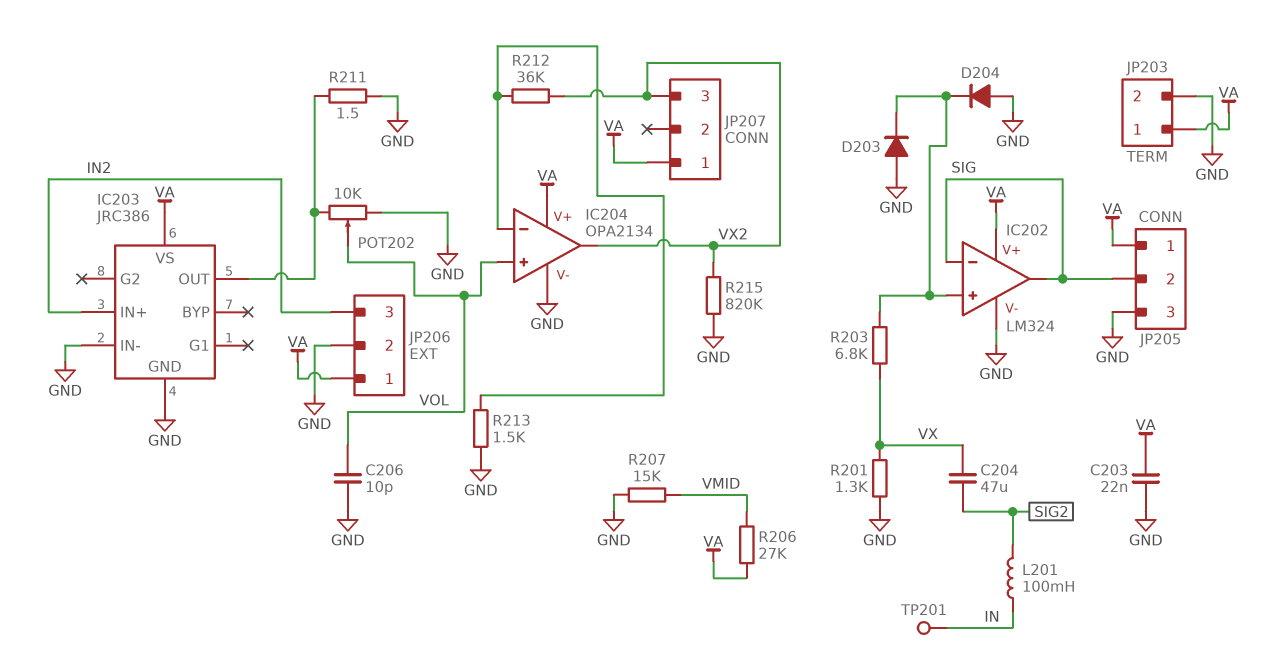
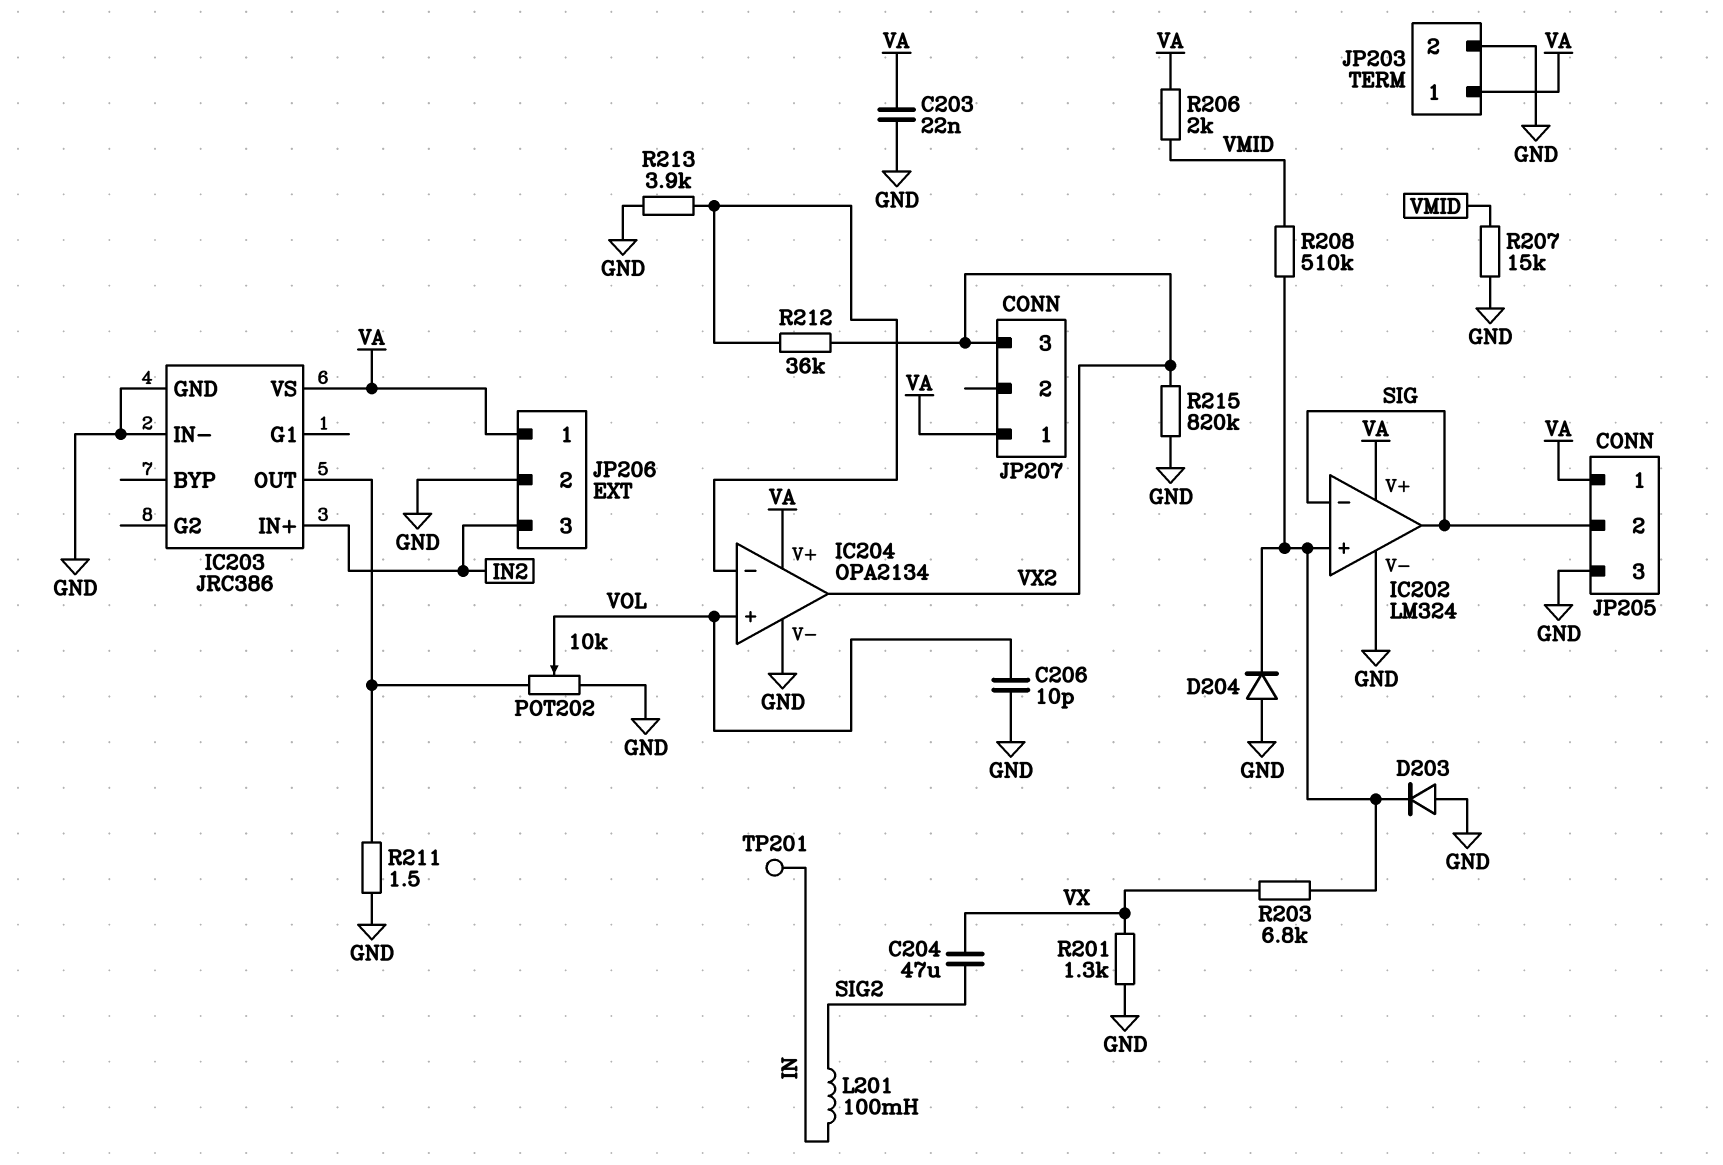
R206: 27k (VA, VMID) -> 2k (VA, VMID)
R208: none -> 510k (IC202/in+, VMID)
R213: 1.5k (GND, IC204/in-) -> 3.9k (GND, IC204/in-)

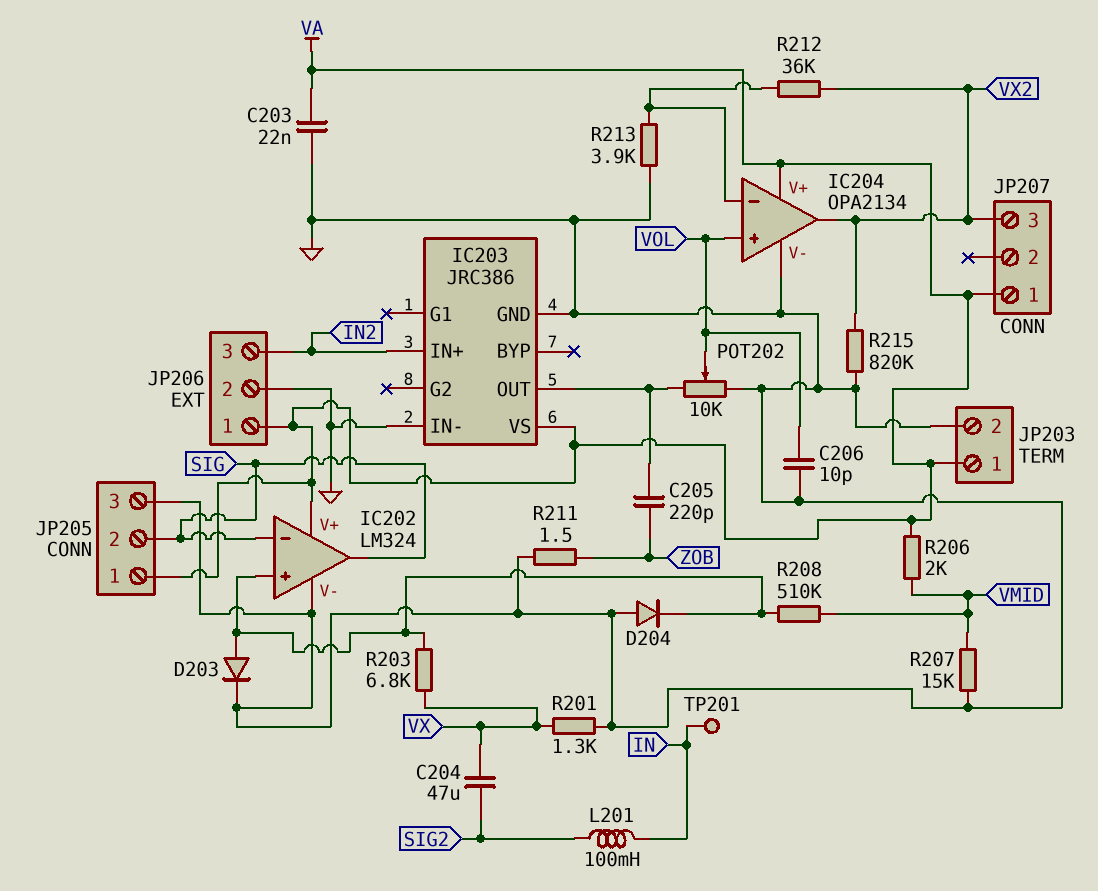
C205: none -> 220pF (IC203/OUT, ZOB)
D203: diode (A GND, K IC202/in+) -> diode (A IC202/in+, K GND)
R211: 1.5 (GND, IC203/OUT) -> 1.5 (GND, ZOB)

